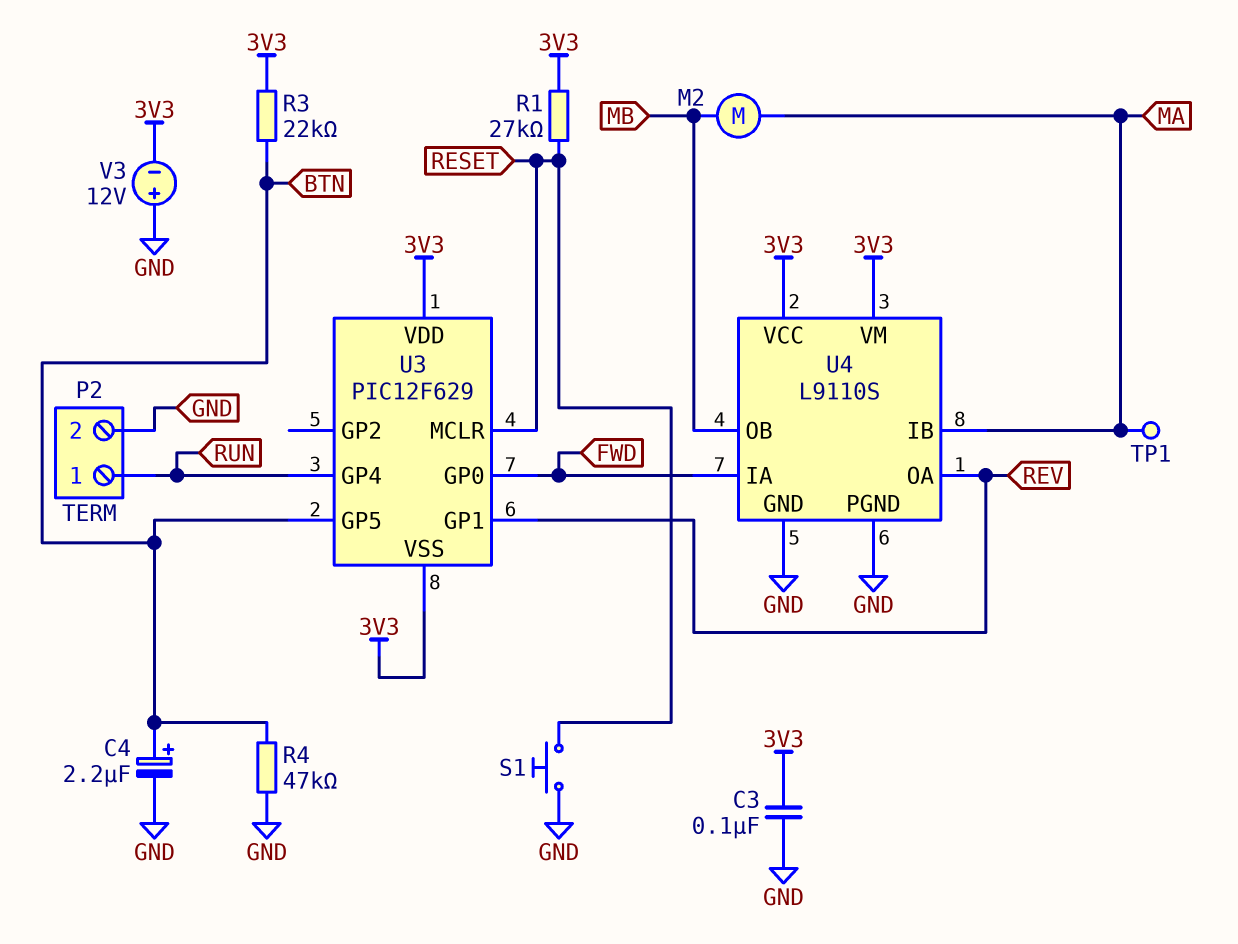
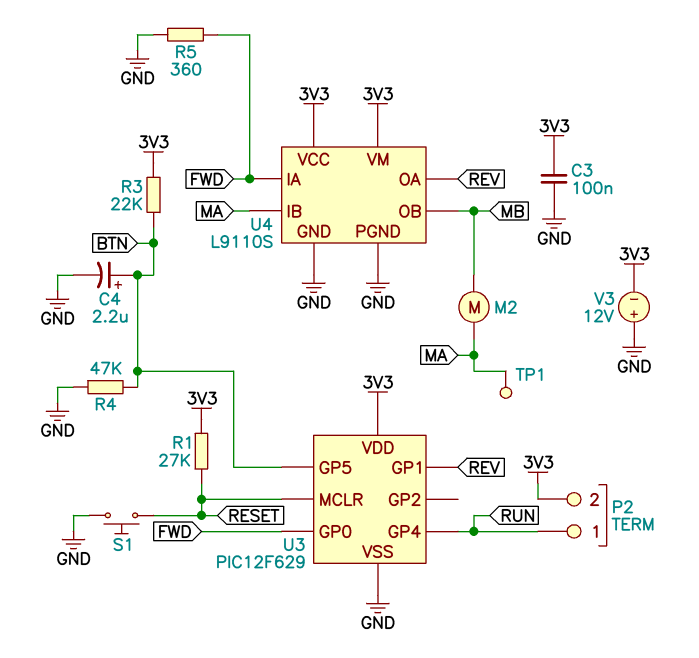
P2 pin 2: GND -> 3V3
R5: none -> 360 (FWD, GND)
U3 pin VSS: 3V3 -> GND

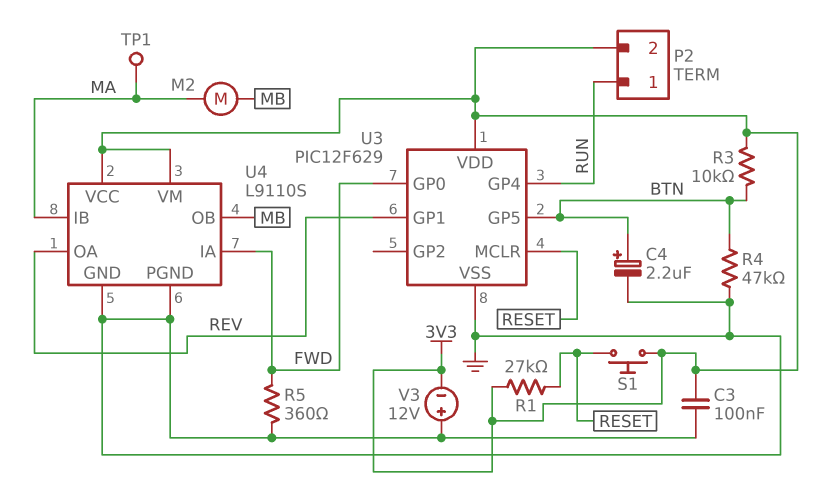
R3: 22k (3V3, BTN) -> 10k (3V3, BTN)
S1: button (GND, RESET) -> button (3V3, RESET)

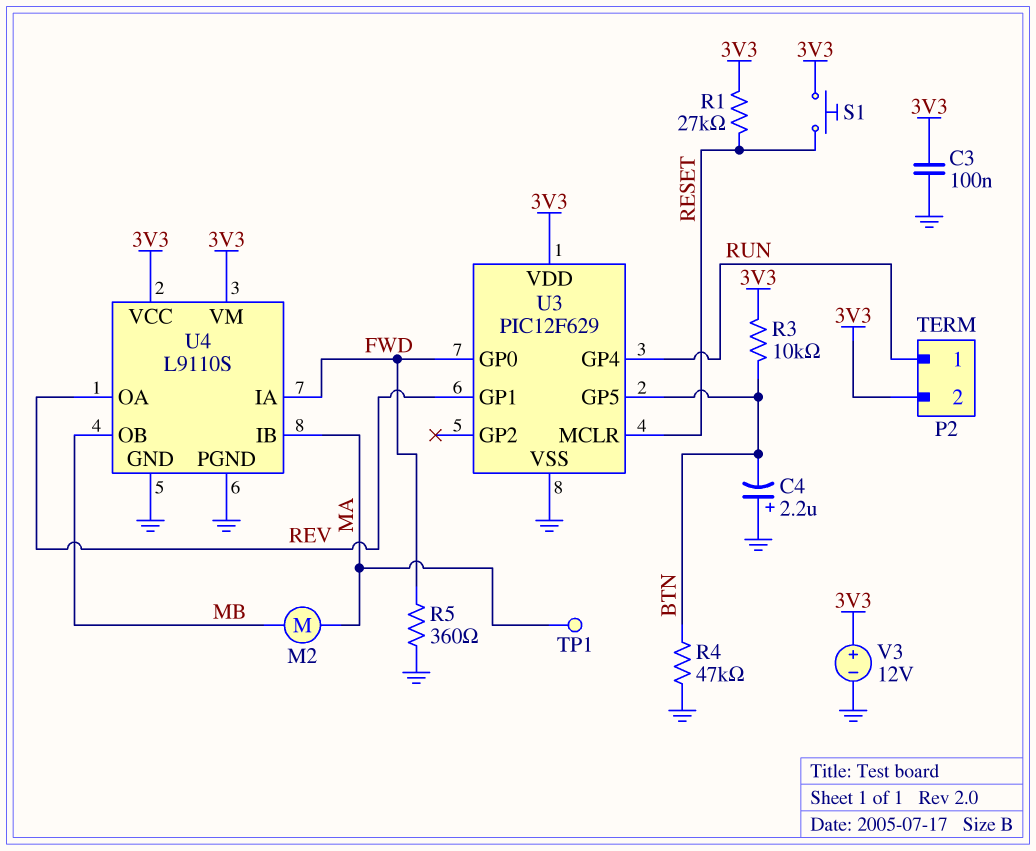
C4: 2.2uF (plus BTN, minus GND) -> 2.2uF (plus GND, minus BTN)
V3: 12V (plus GND, minus 3V3) -> 12V (plus 3V3, minus GND)

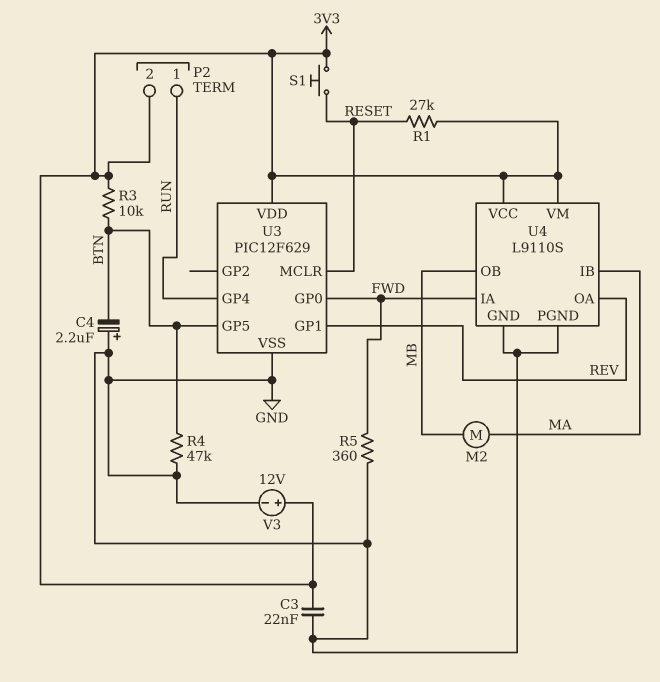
C3: 100nF (3V3, GND) -> 22nF (3V3, GND)
TP1: test point (MA) -> none

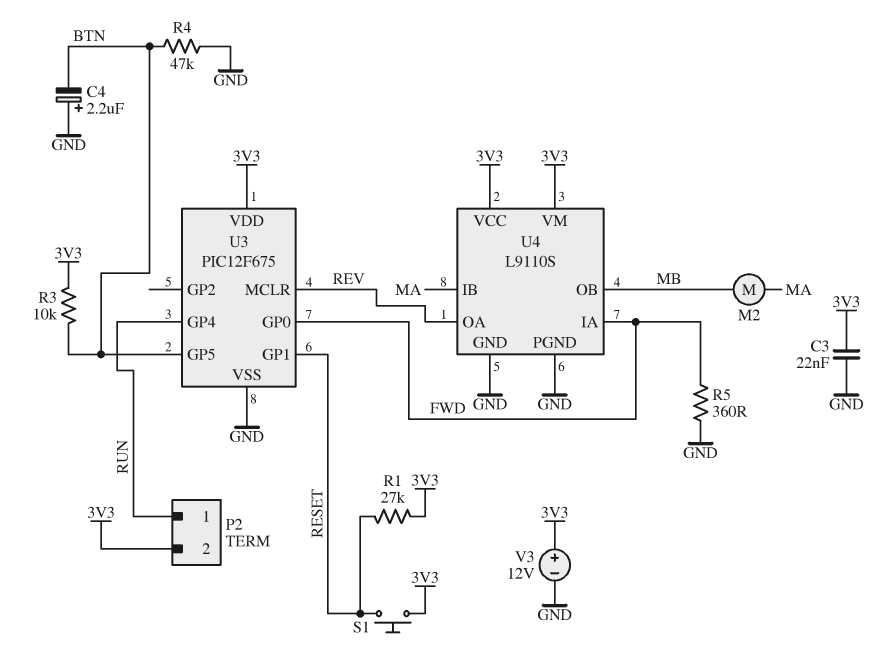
U3: PIC12F629 -> PIC12F675
U3 pin GP1: REV -> RESET
U3 pin MCLR: RESET -> REV

